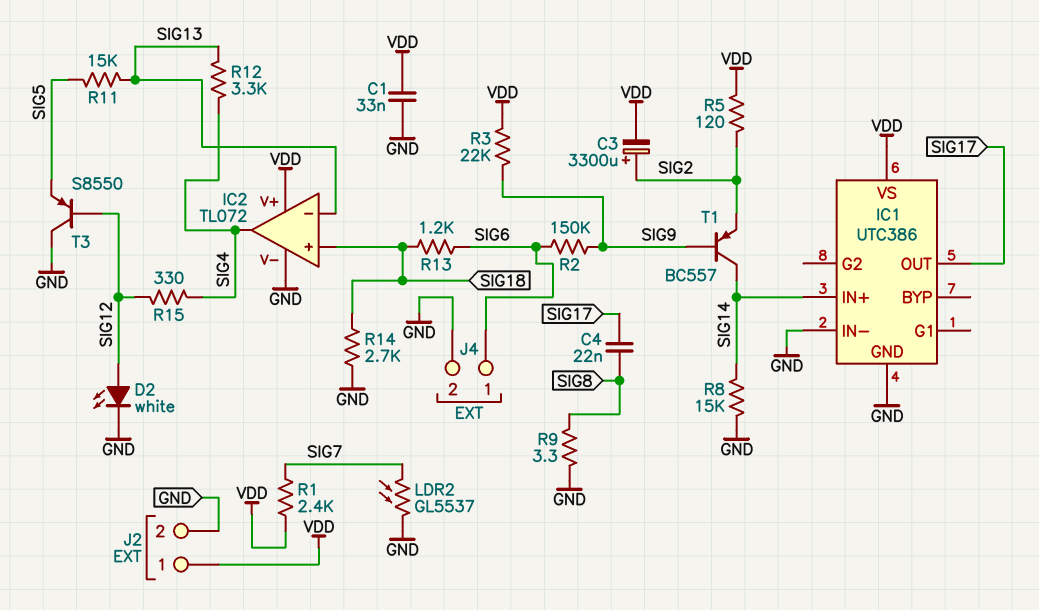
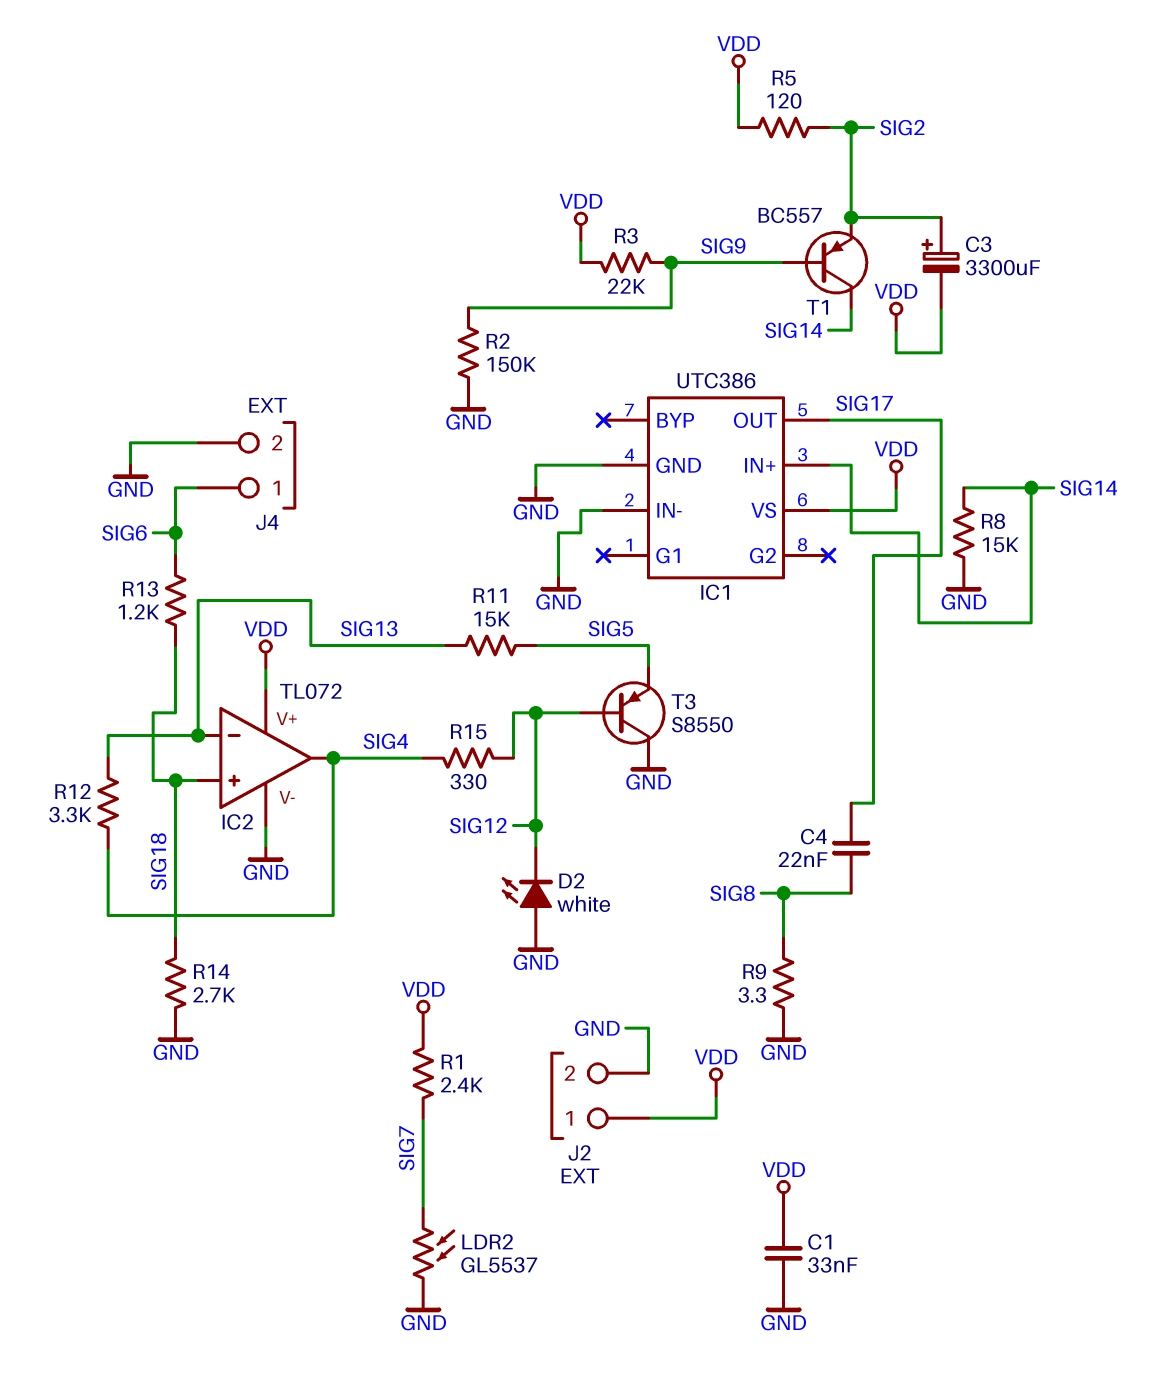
D2: LED white (A SIG12, K GND) -> LED white (A GND, K SIG12)
R2: 150k (SIG6, SIG9) -> 150k (GND, SIG9)

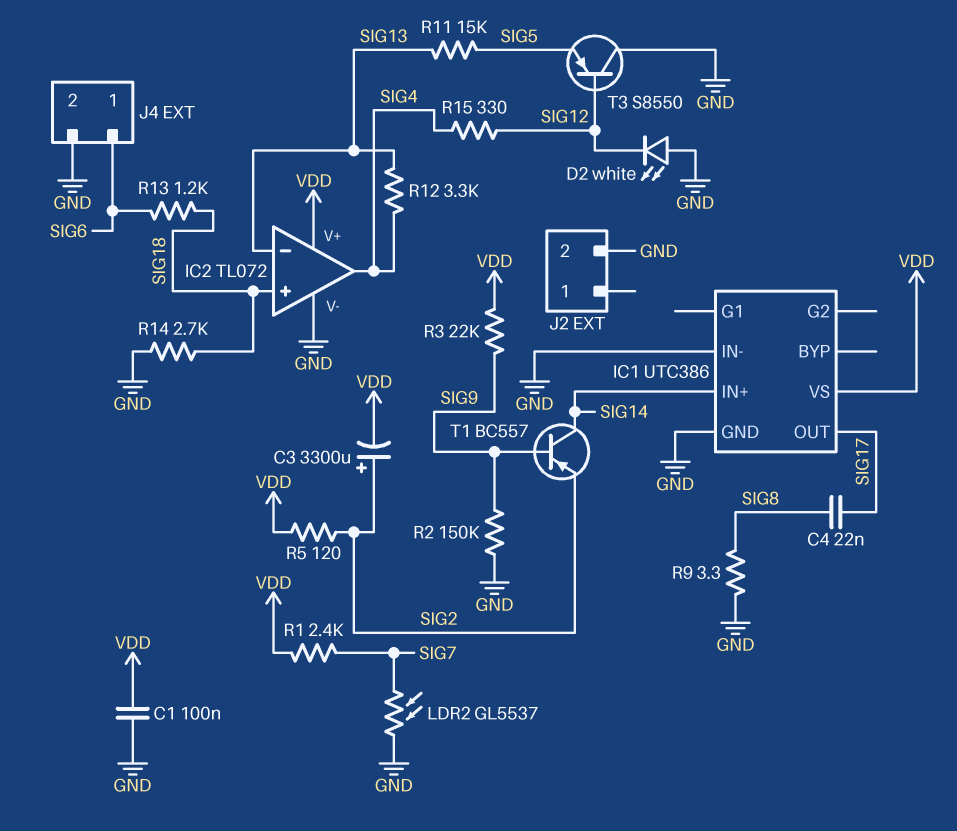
C1: 33nF (GND, VDD) -> 100nF (GND, VDD)
J2 pin 1: VDD -> none
R8: 15k (GND, SIG14) -> none

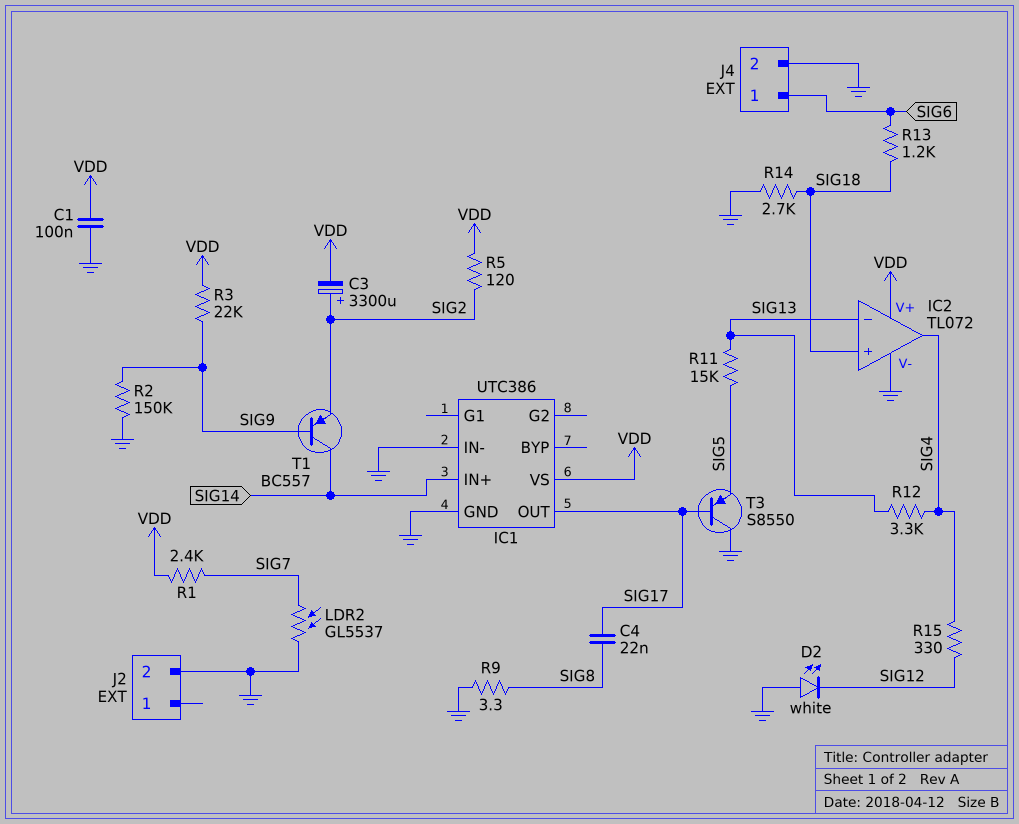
T3: PNP S8550 (B SIG12, C GND, E SIG5) -> PNP S8550 (B SIG17, C GND, E SIG5)

